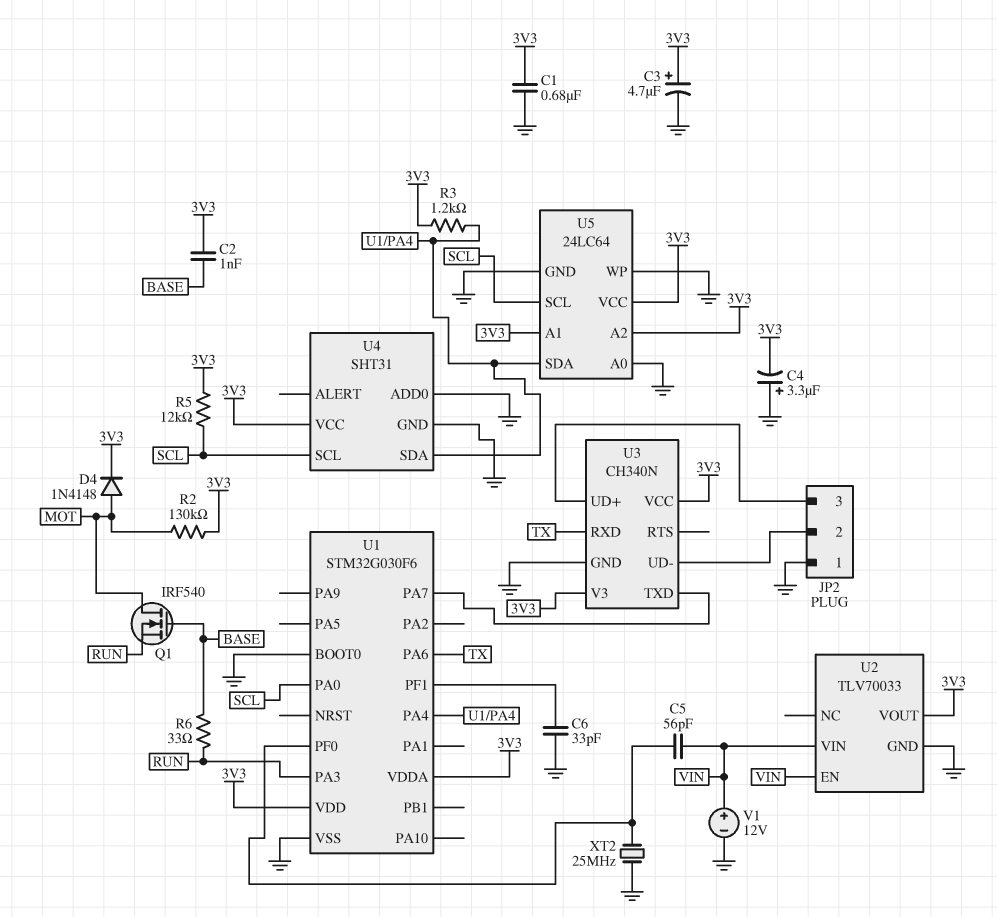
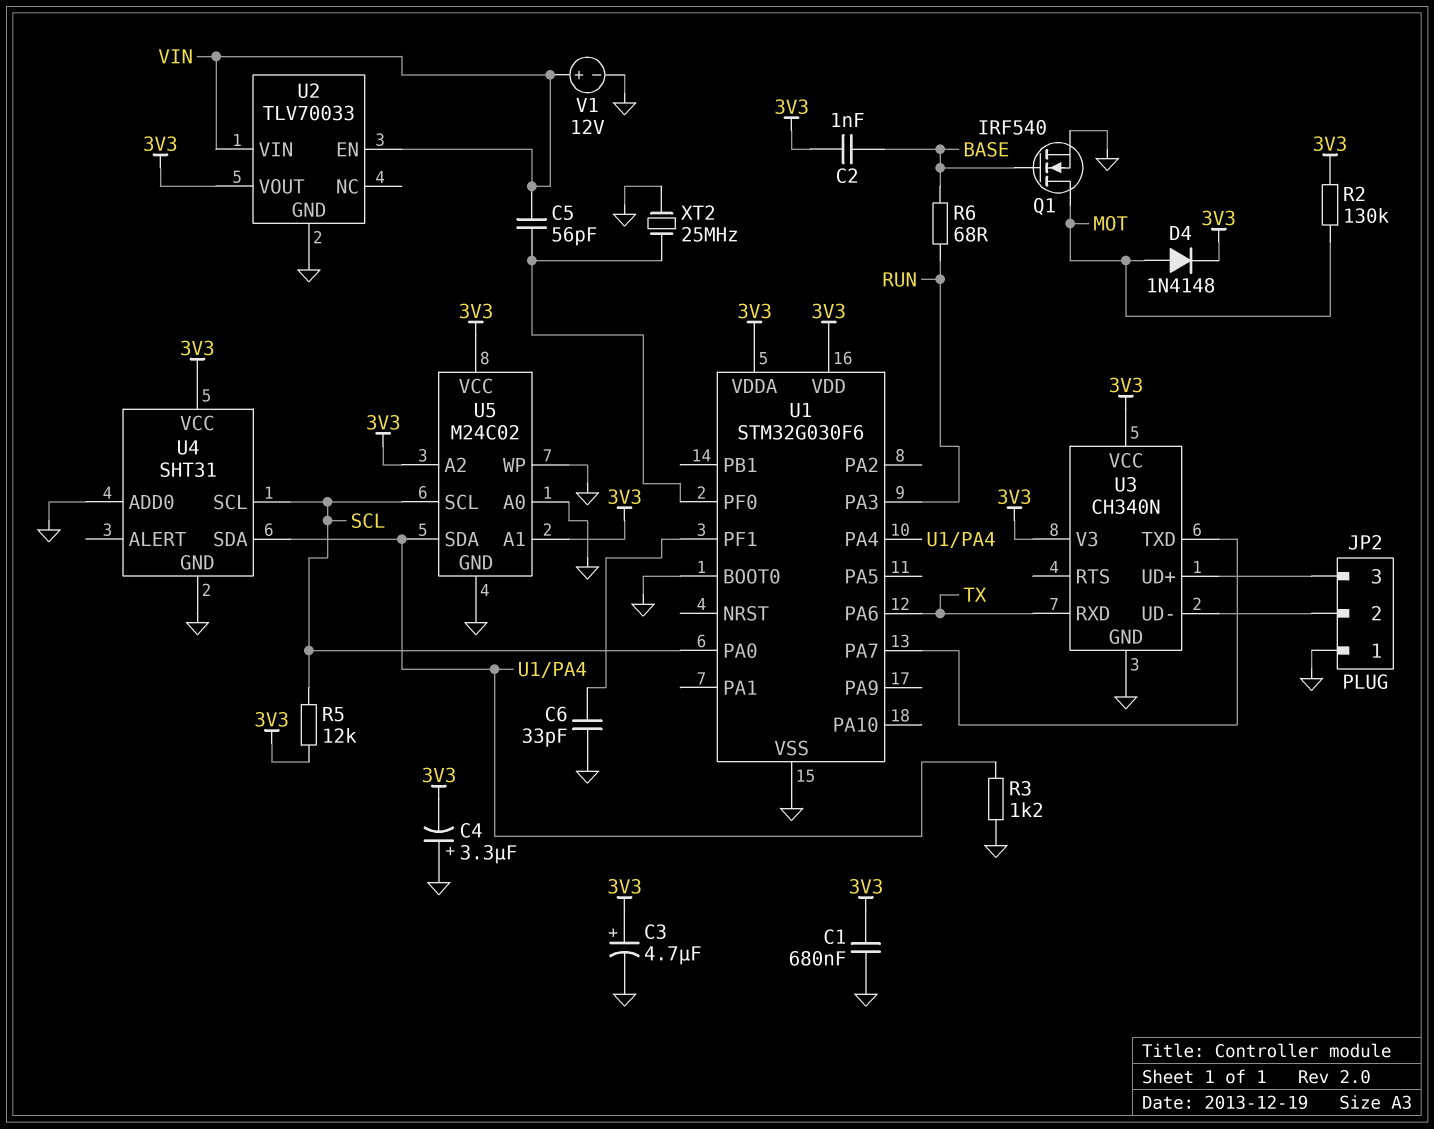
Q1: NMOS IRF540 (G BASE, D MOT, S RUN) -> NMOS IRF540 (G BASE, D MOT, S GND)
R3: 1.2k (3V3, U1/PA4) -> 1.2k (GND, U1/PA4)
R6: 33 (BASE, RUN) -> 68 (BASE, RUN)
U5: 24LC64 -> M24C02

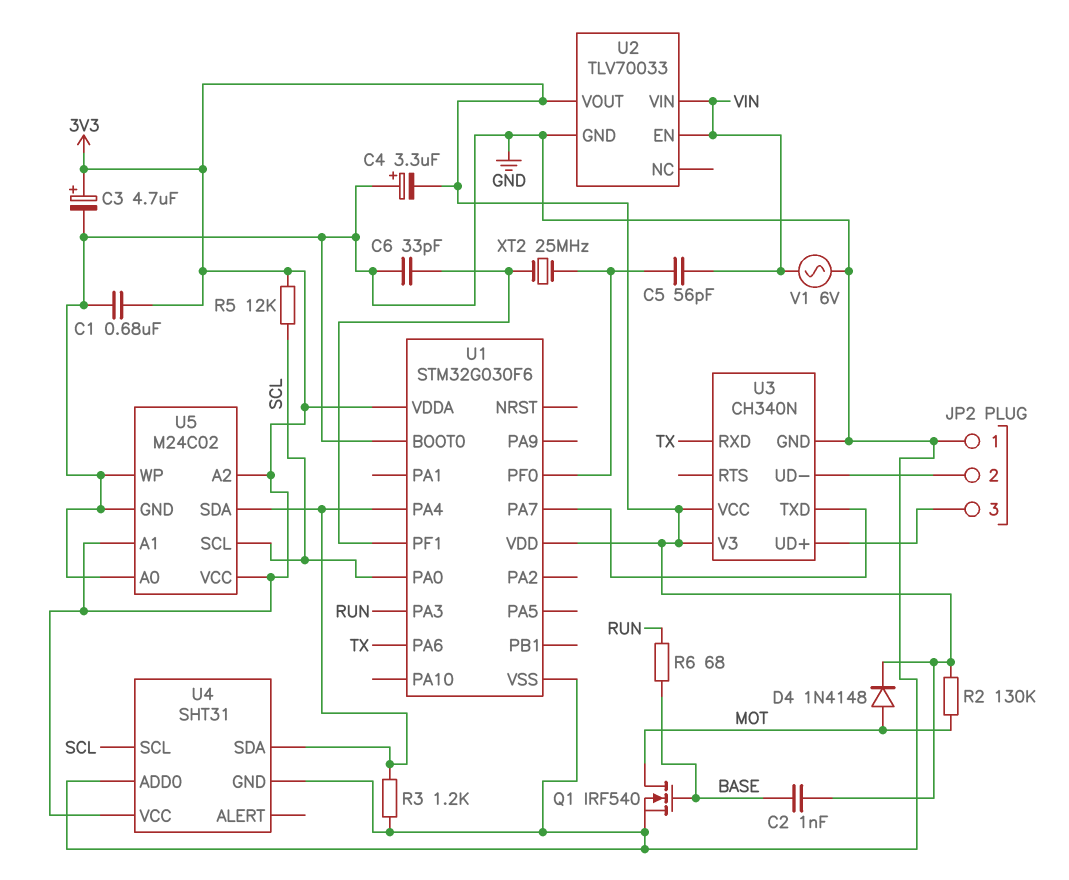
V1: 12V (plus VIN, minus GND) -> AC 6V (GND, VIN)
XT2: 25MHz (GND, U1/PF0) -> 25MHz (U1/PF0, U1/PF1)

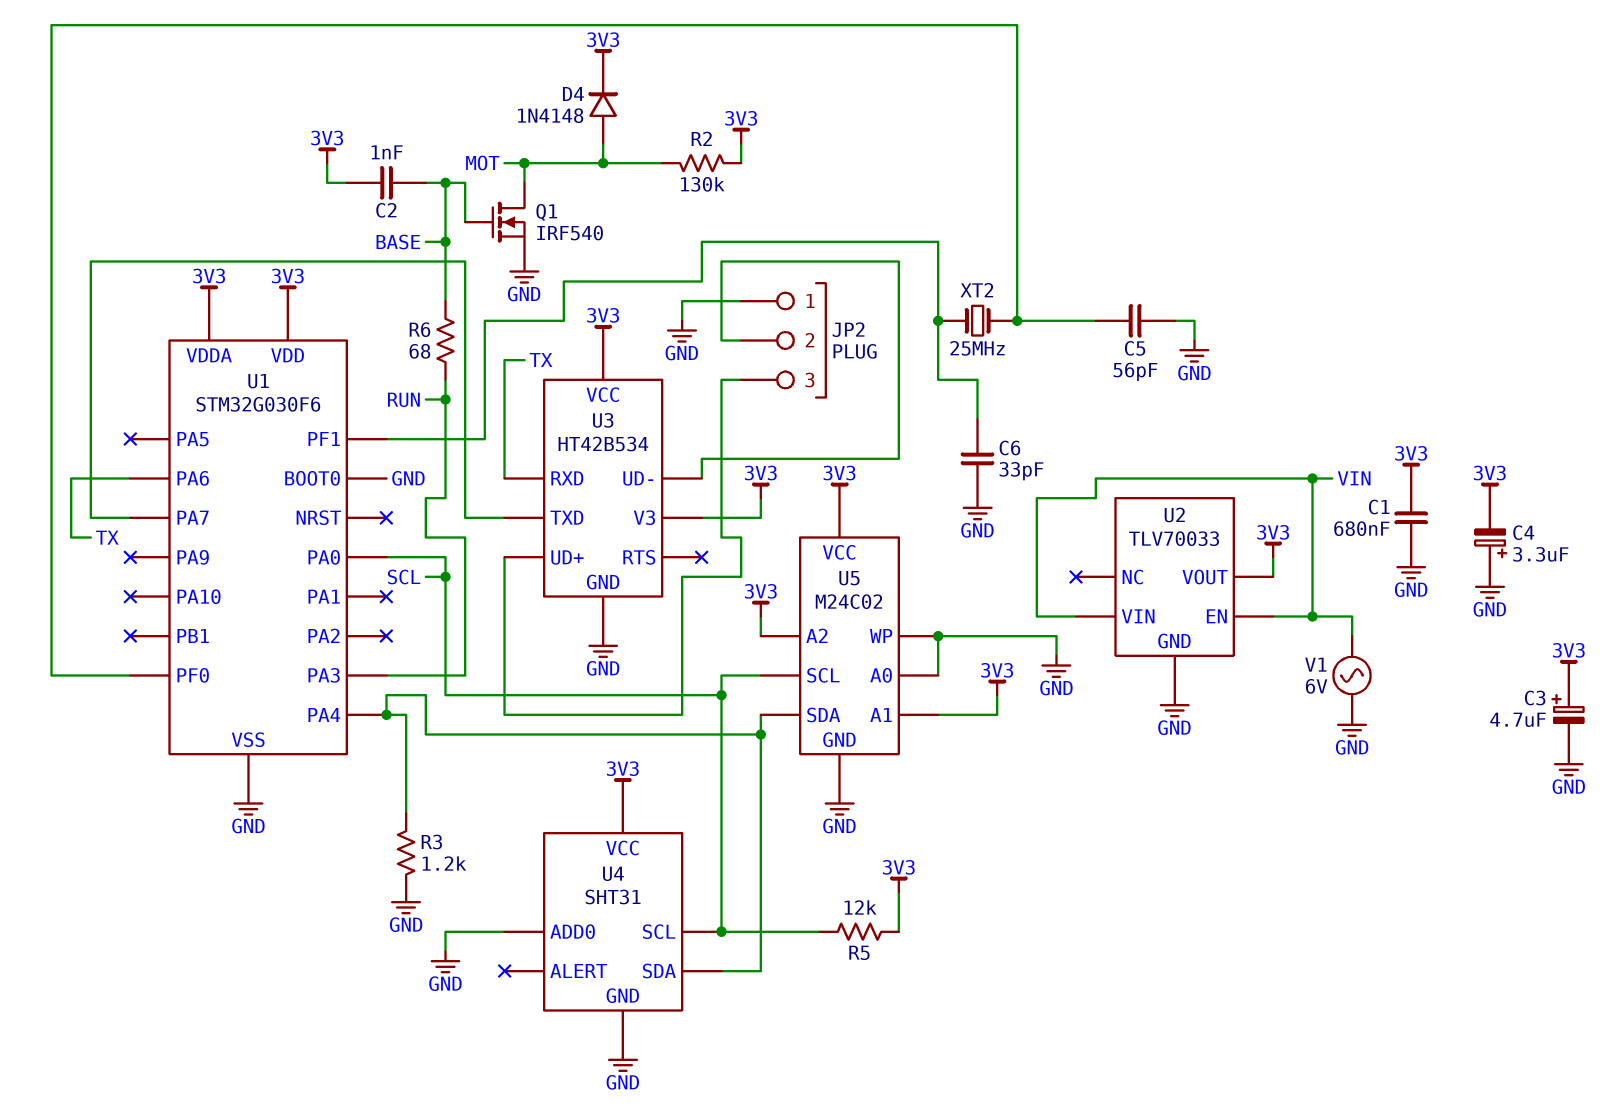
C5: 56pF (U1/PF0, VIN) -> 56pF (GND, U1/PF0)
U3: CH340N -> HT42B534

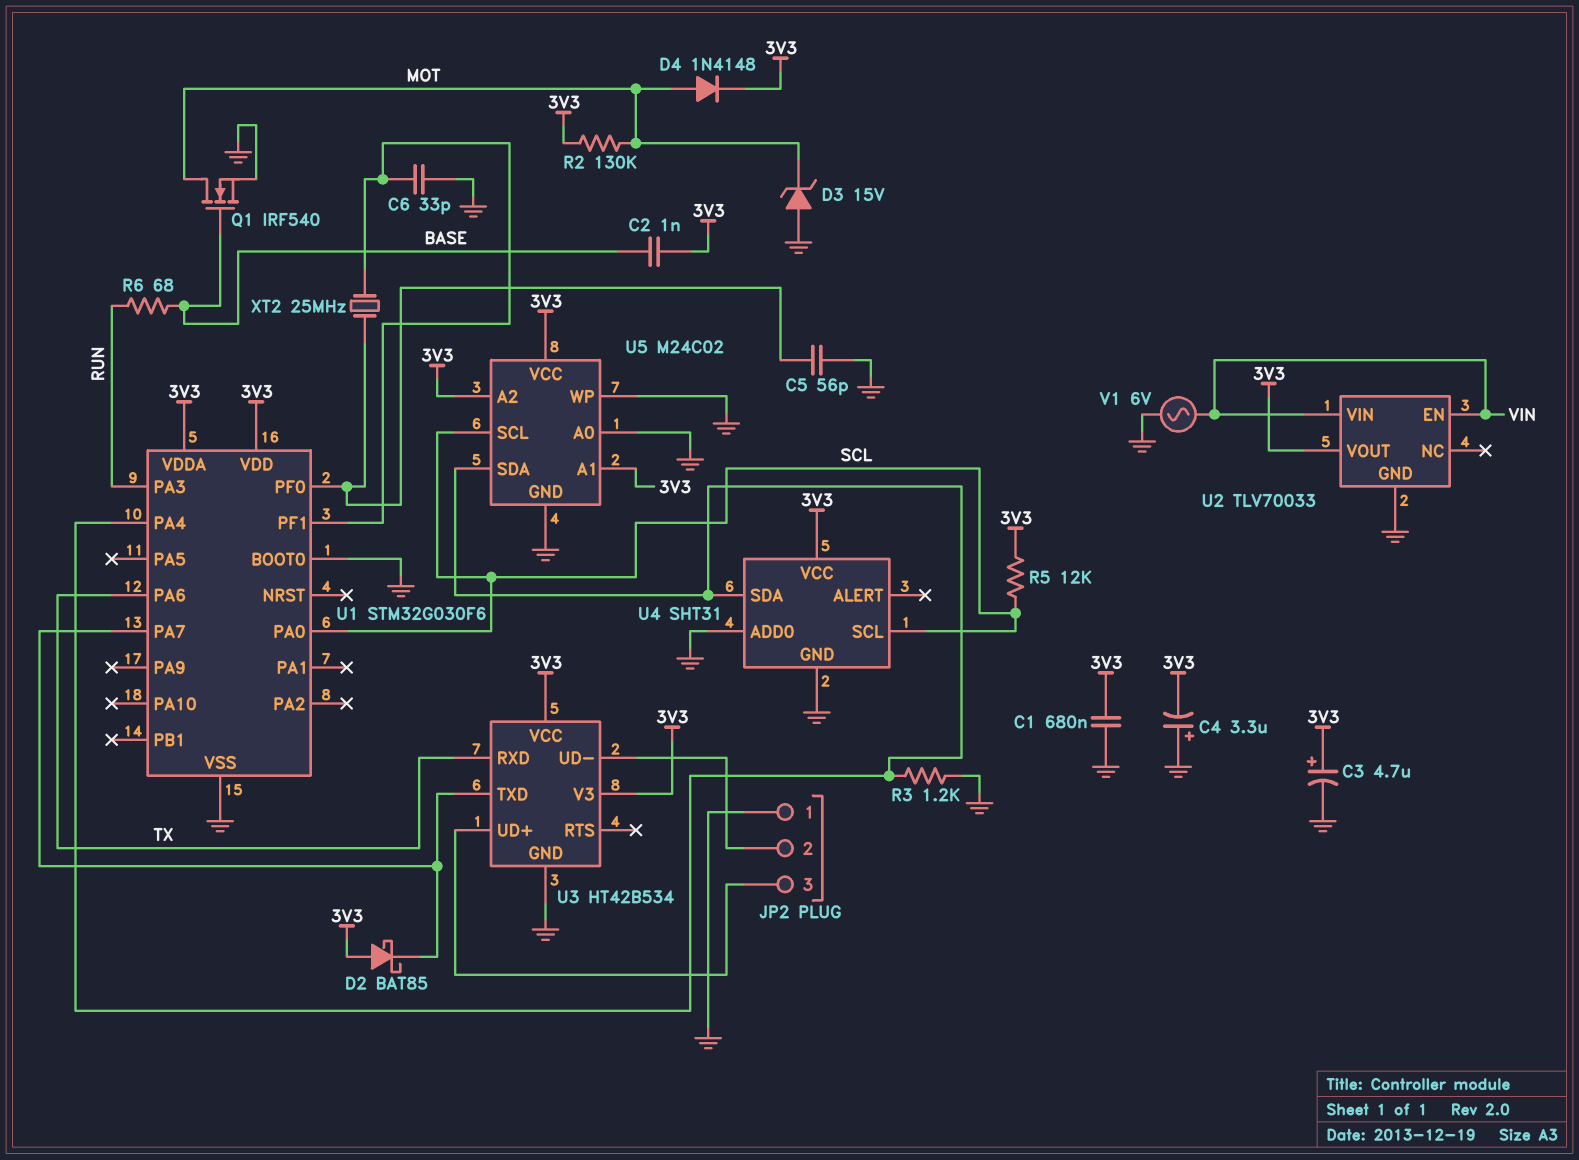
D2: none -> schottky BAT85 (A 3V3, K U1/PA7)
D3: none -> zener 15V (A GND, K MOT)

